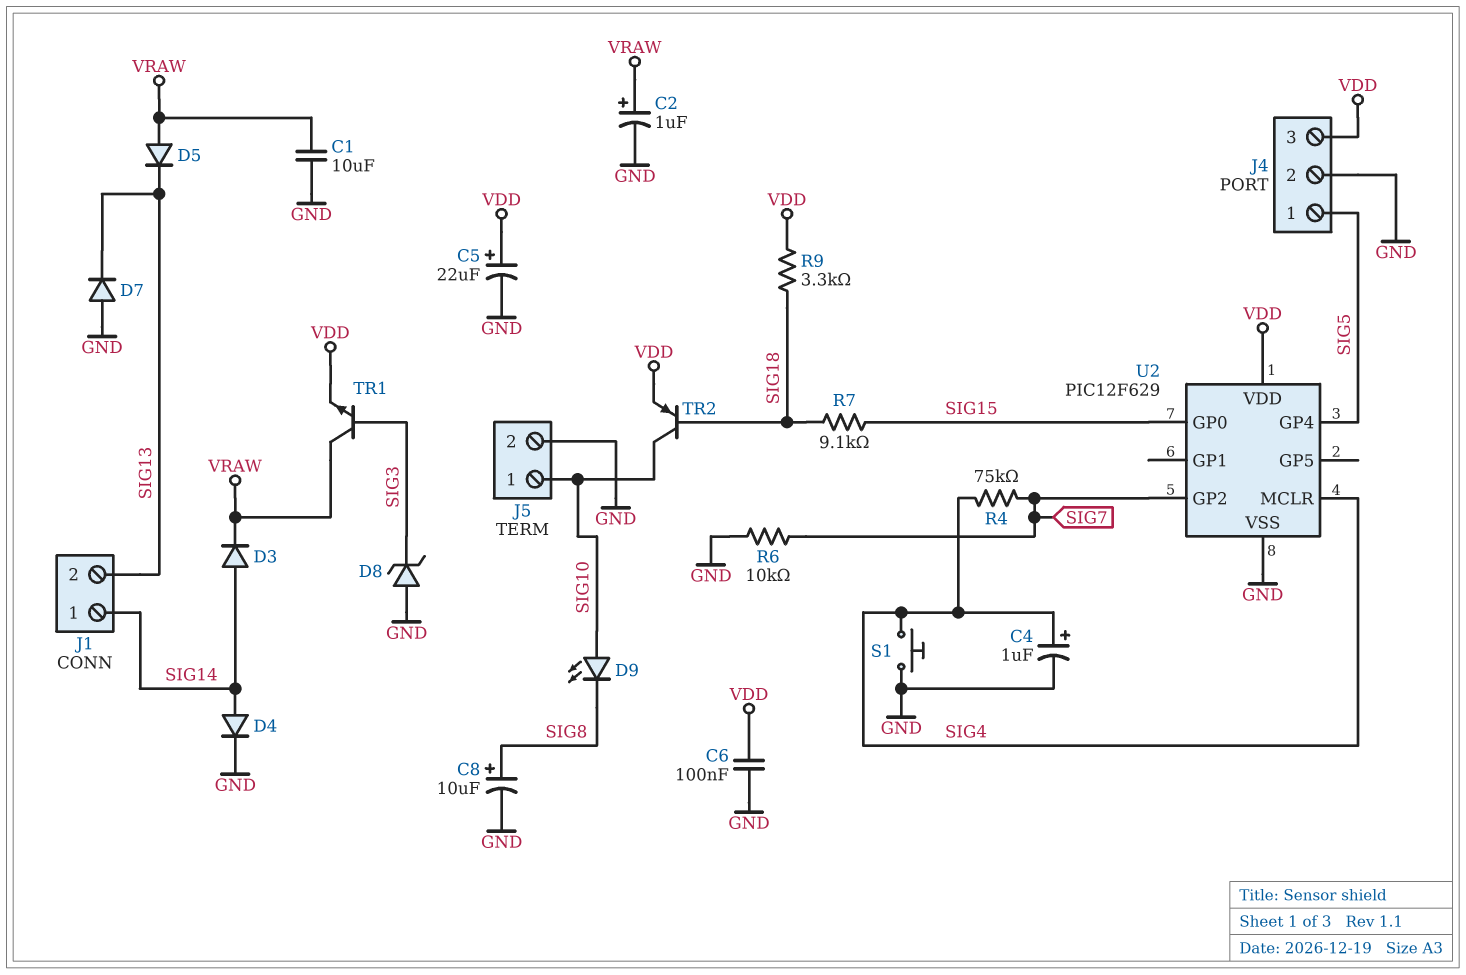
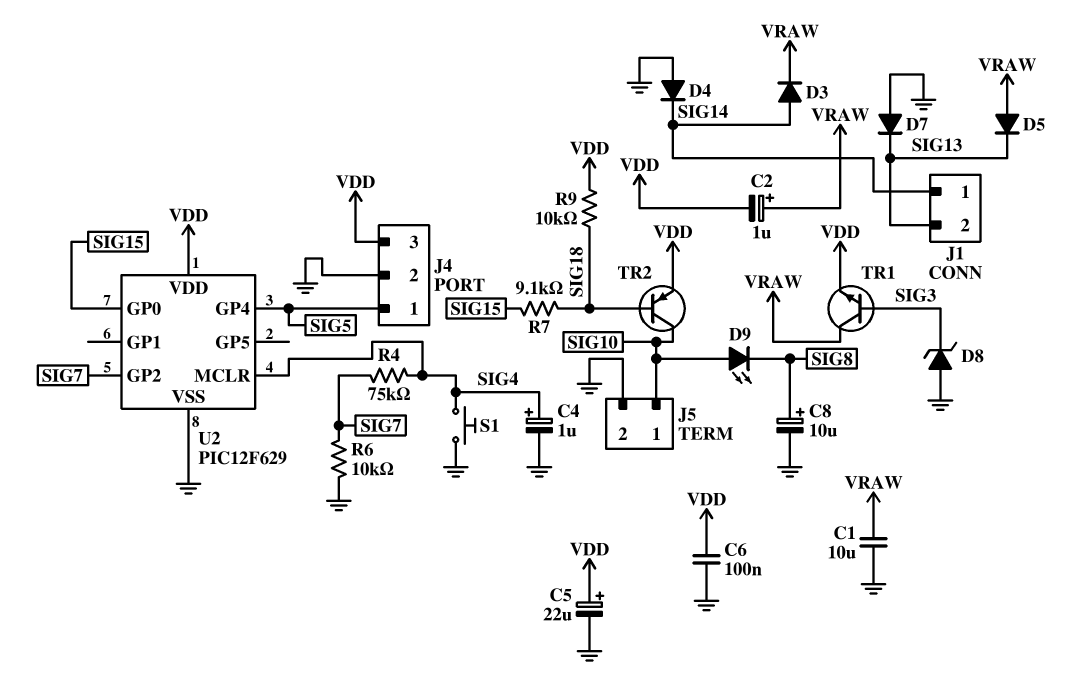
C2: 1uF (plus VRAW, minus GND) -> 1uF (plus VRAW, minus VDD)
D4: diode (A SIG14, K GND) -> diode (A GND, K SIG14)
R9: 3.3k (SIG18, VDD) -> 10k (SIG18, VDD)

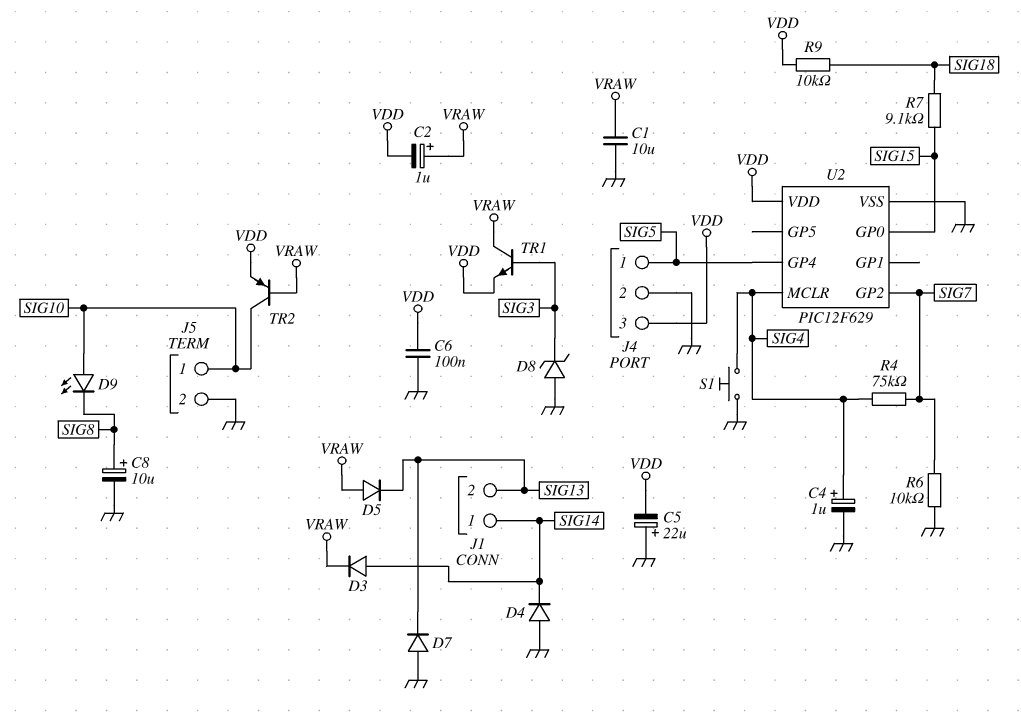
C5: 22uF (plus VDD, minus GND) -> 22uF (plus GND, minus VDD)
TR2: PNP (B SIG18, C SIG10, E VDD) -> PNP (B VRAW, C SIG10, E VDD)

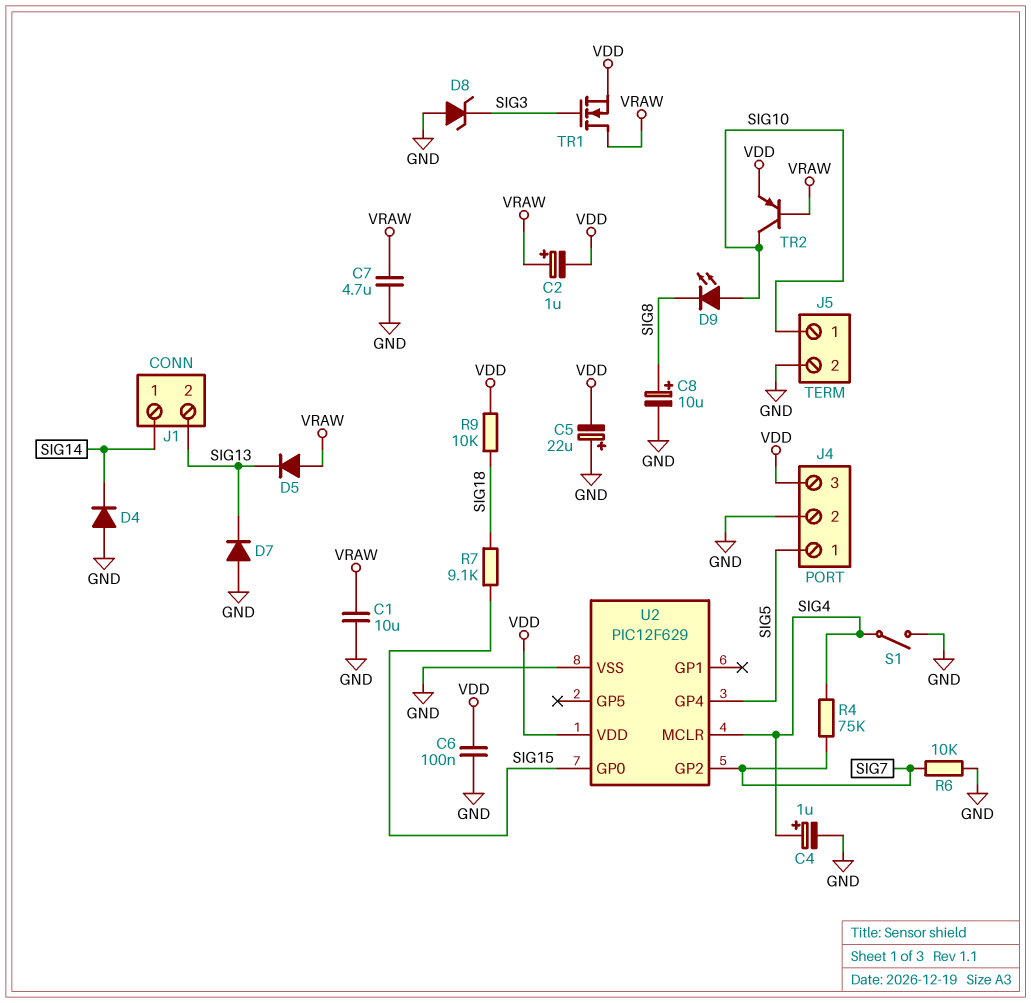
C7: none -> 4.7uF (GND, VRAW)
D3: diode (A SIG14, K VRAW) -> none
S1: button (GND, SIG4) -> switch (GND, SIG4)
TR1: NPN (B SIG3, C VRAW, E VDD) -> NMOS (G SIG3, D VRAW, S VDD)

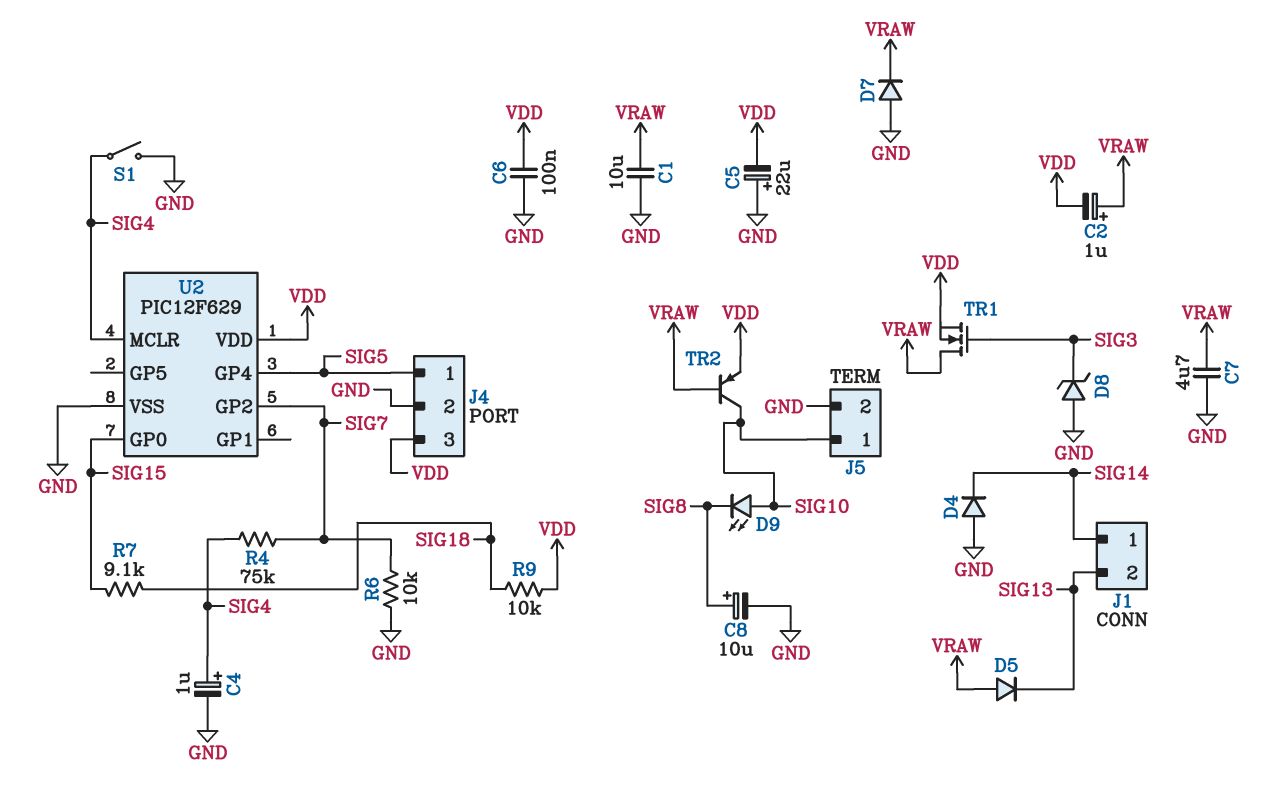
D7: diode (A GND, K SIG13) -> diode (A GND, K VRAW)

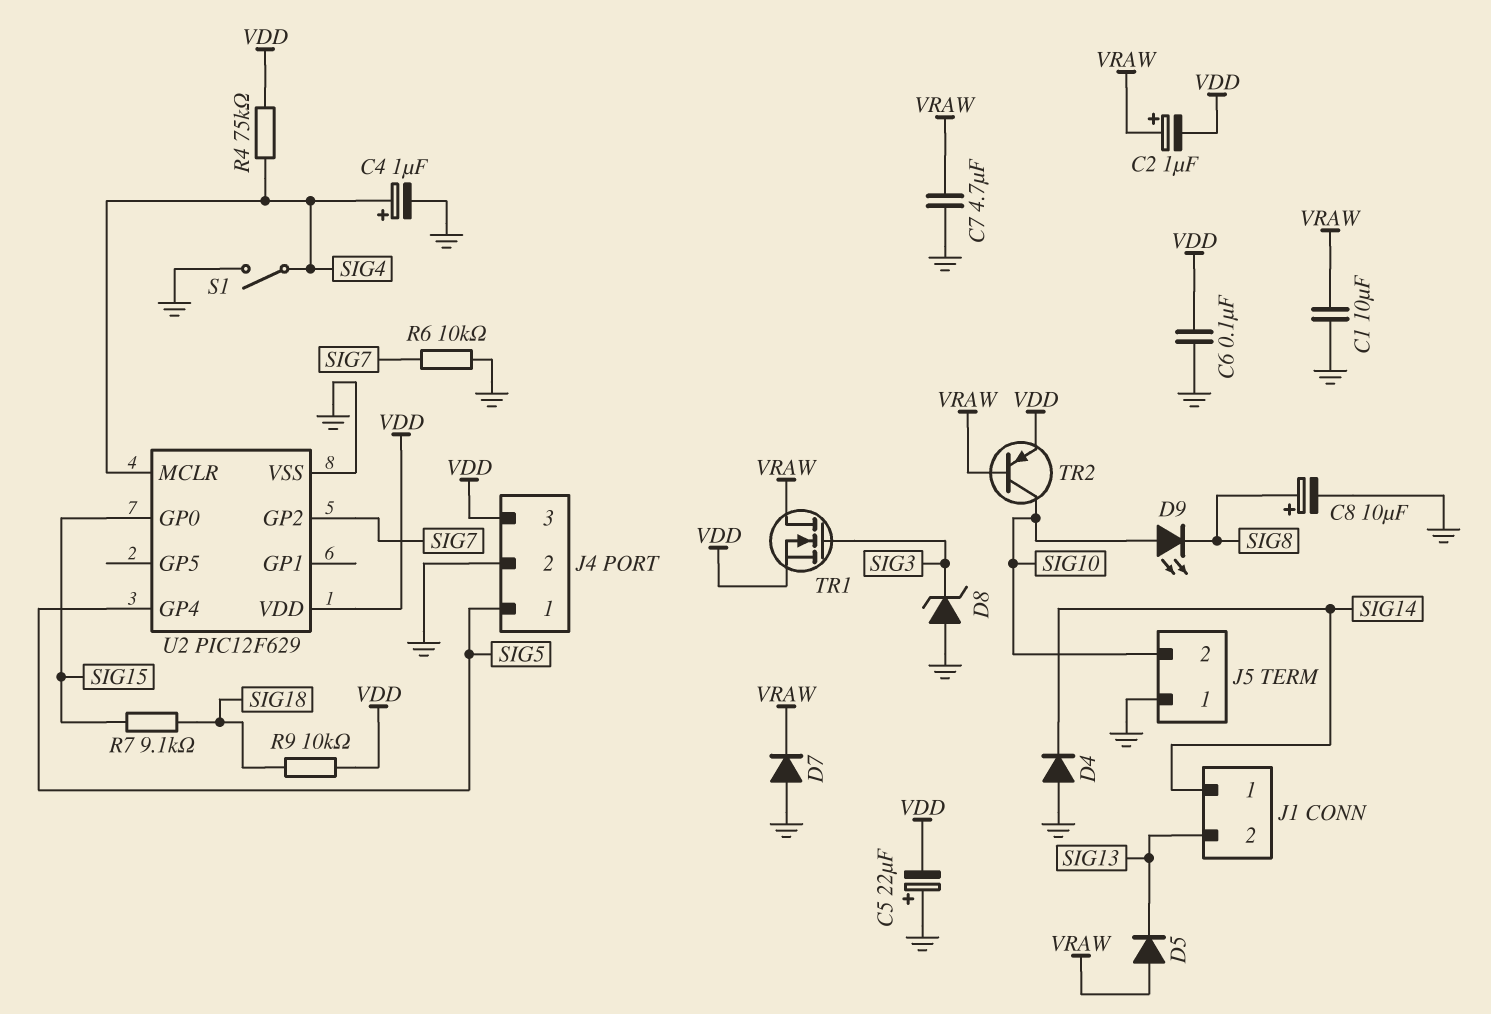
J5 pin 1: SIG10 -> GND
J5 pin 2: GND -> SIG10
R4: 75k (SIG4, SIG7) -> 75k (SIG4, VDD)

